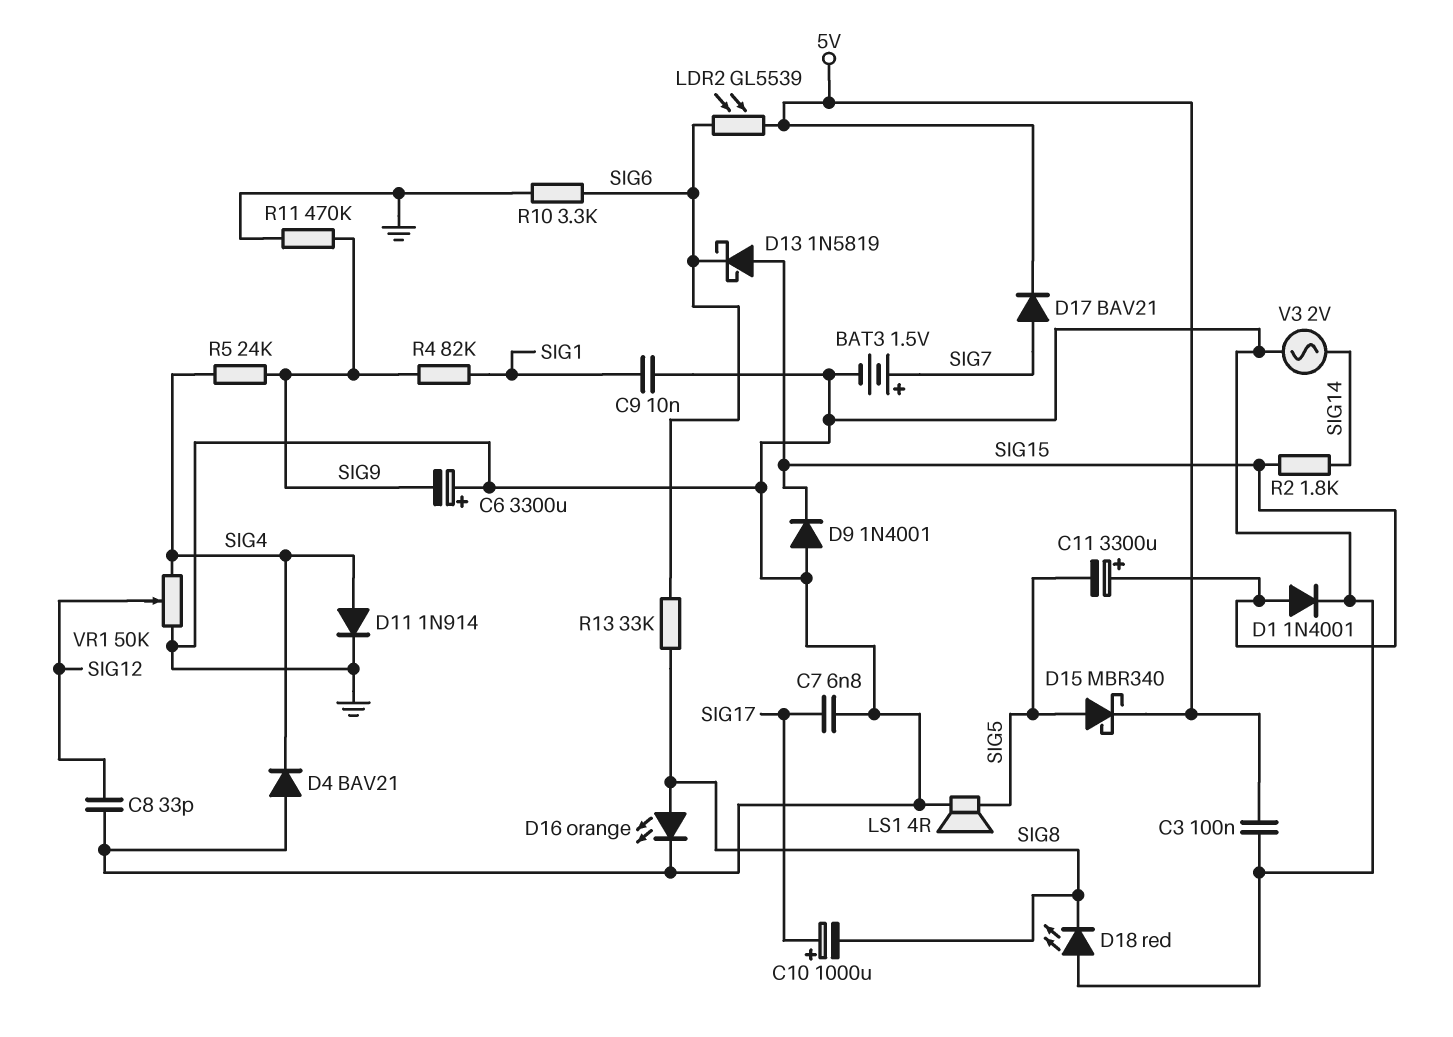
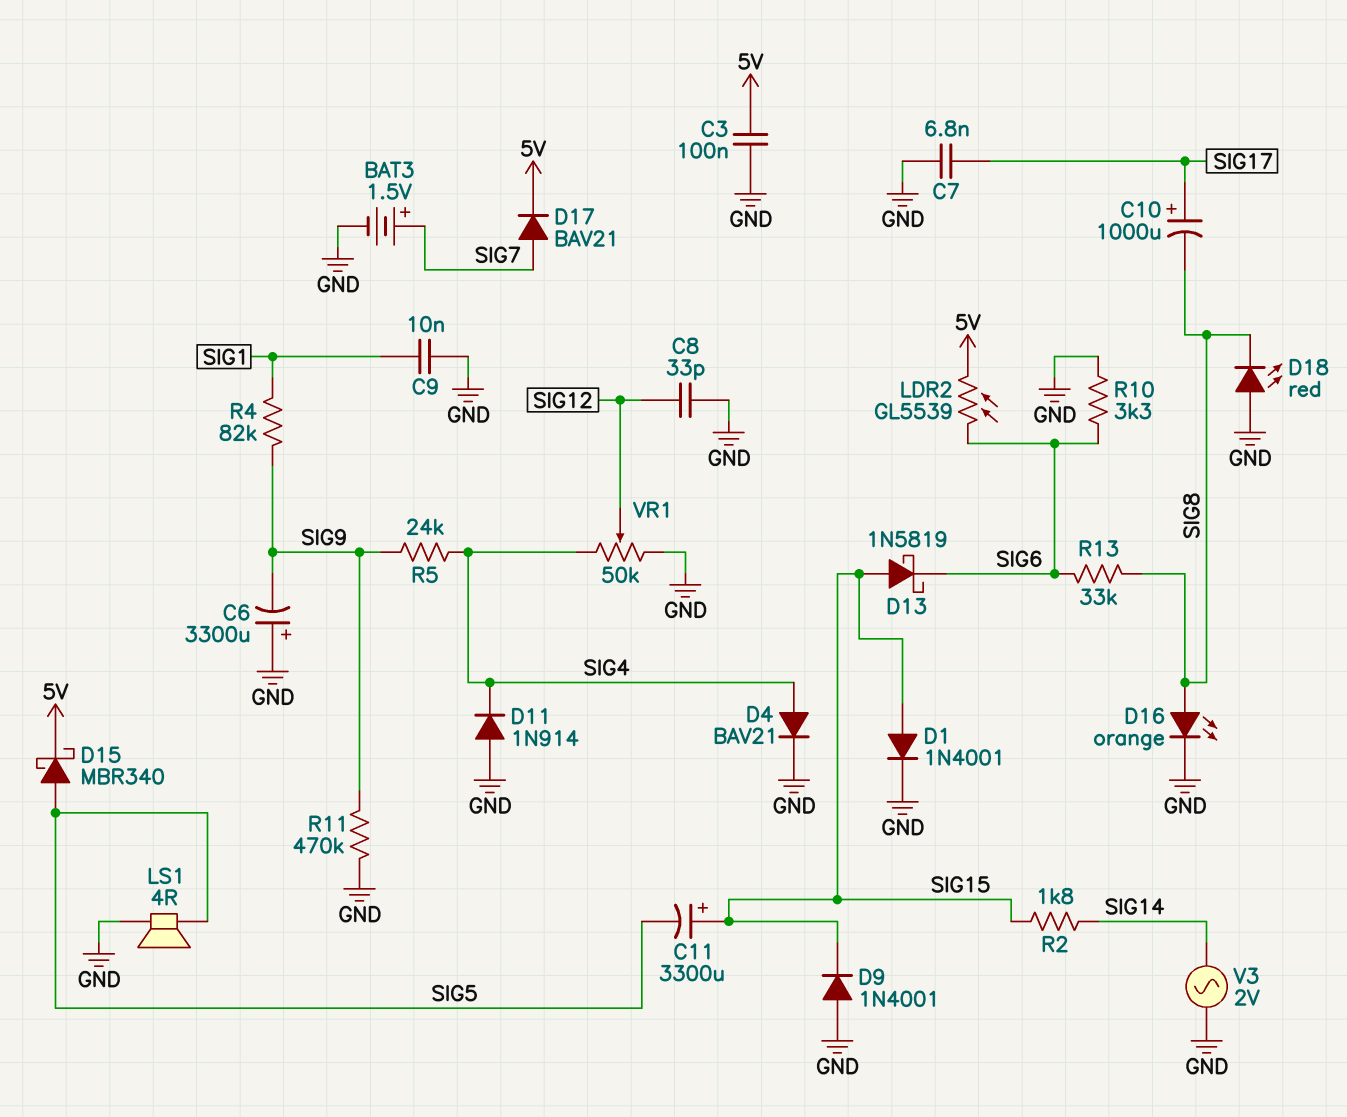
D4: diode BAV21 (A GND, K SIG4) -> diode BAV21 (A SIG4, K GND)
D11: diode 1N914 (A SIG4, K GND) -> diode 1N914 (A GND, K SIG4)

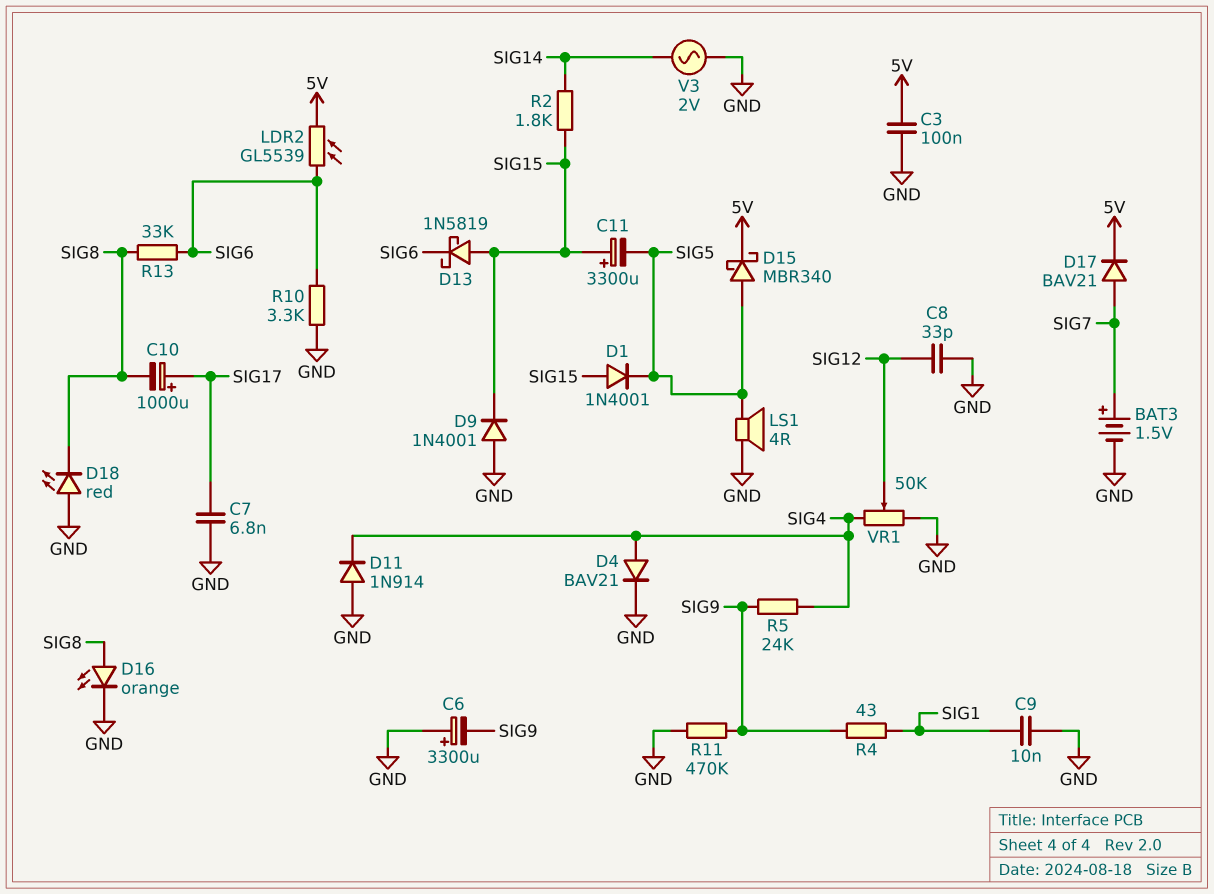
D1: diode 1N4001 (A SIG15, K GND) -> diode 1N4001 (A SIG15, K SIG5)
R4: 82k (SIG1, SIG9) -> 43 (SIG1, SIG9)

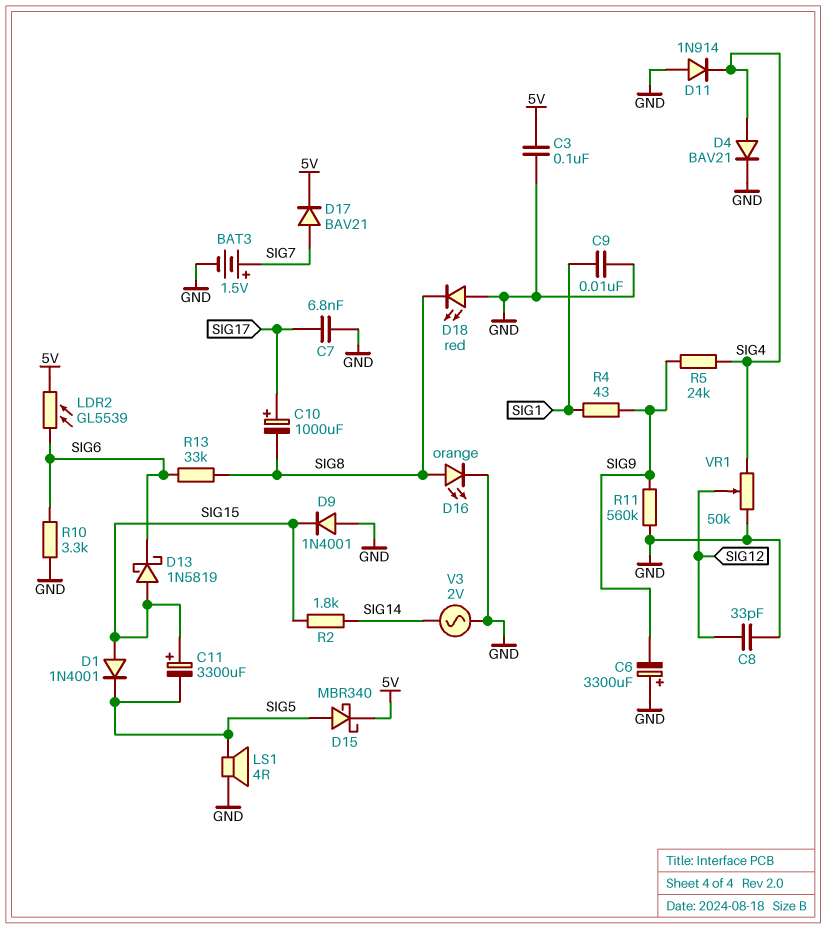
R11: 470k (GND, SIG9) -> 560k (GND, SIG9)

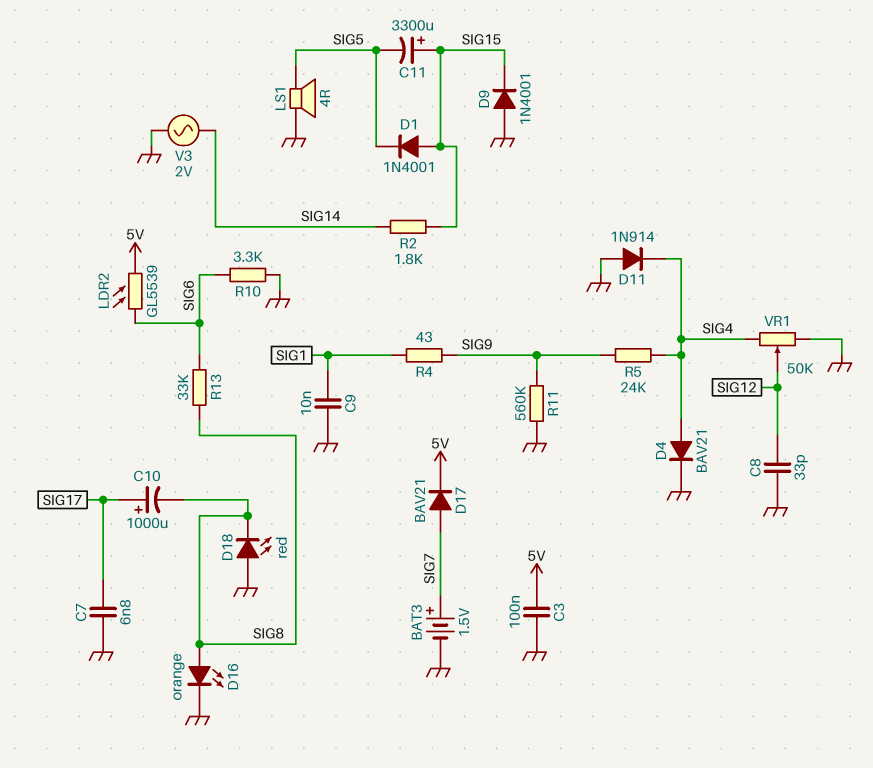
C6: 3300uF (plus GND, minus SIG9) -> none
D13: schottky 1N5819 (A SIG15, K SIG6) -> none
D15: schottky MBR340 (A SIG5, K 5V) -> none

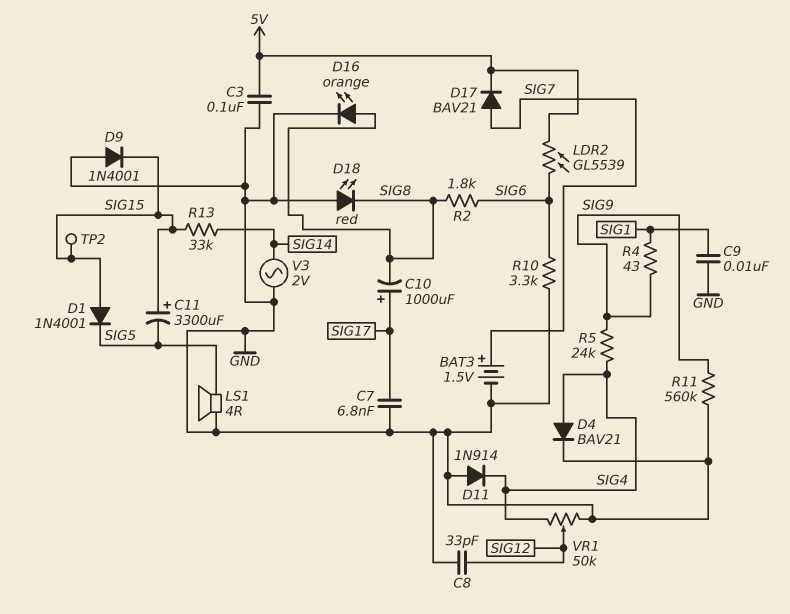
R2: 1.8k (SIG14, SIG15) -> 1.8k (SIG6, SIG8)
R13: 33k (SIG6, SIG8) -> 33k (SIG14, SIG15)
TP2: none -> test point (SIG15)

